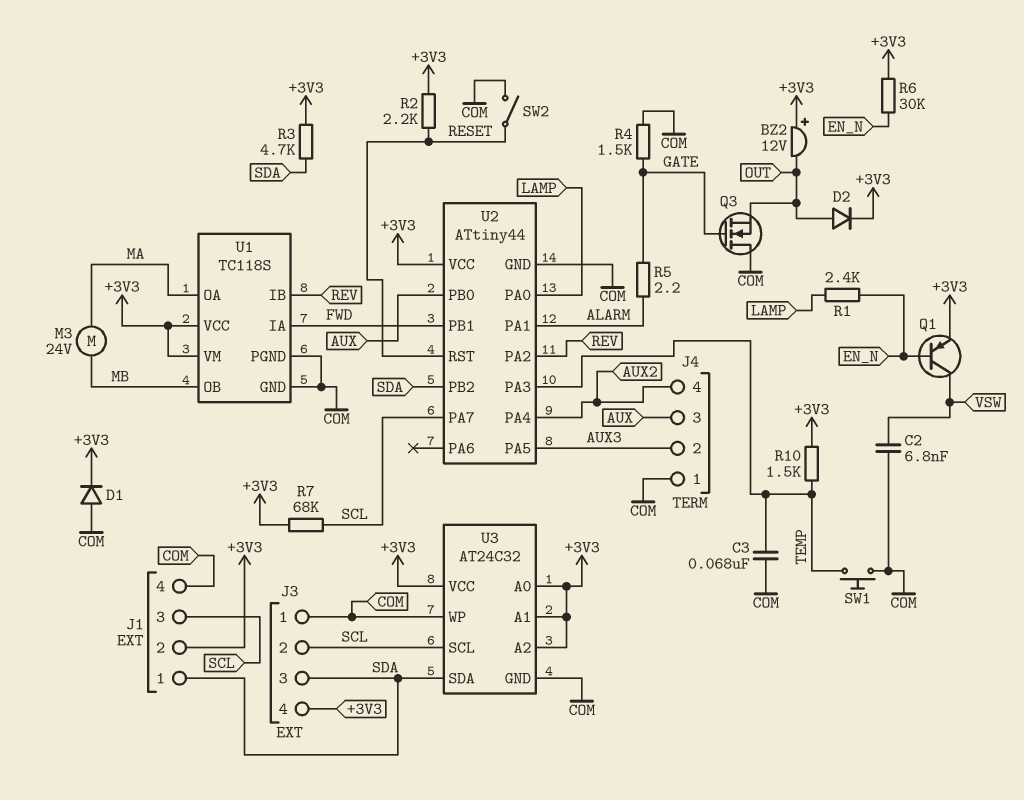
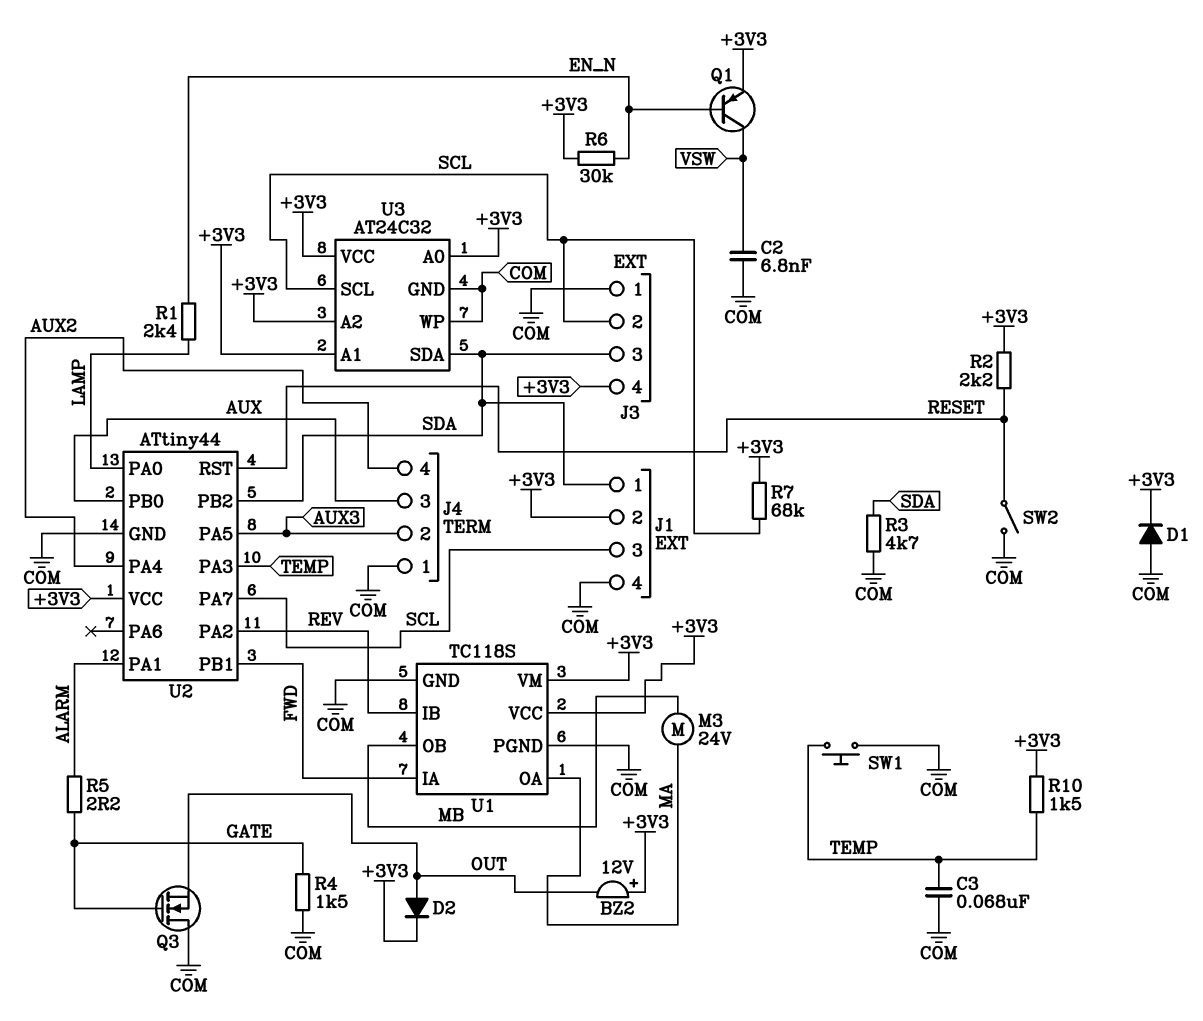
R3: 4.7k (+3V3, SDA) -> 4.7k (COM, SDA)

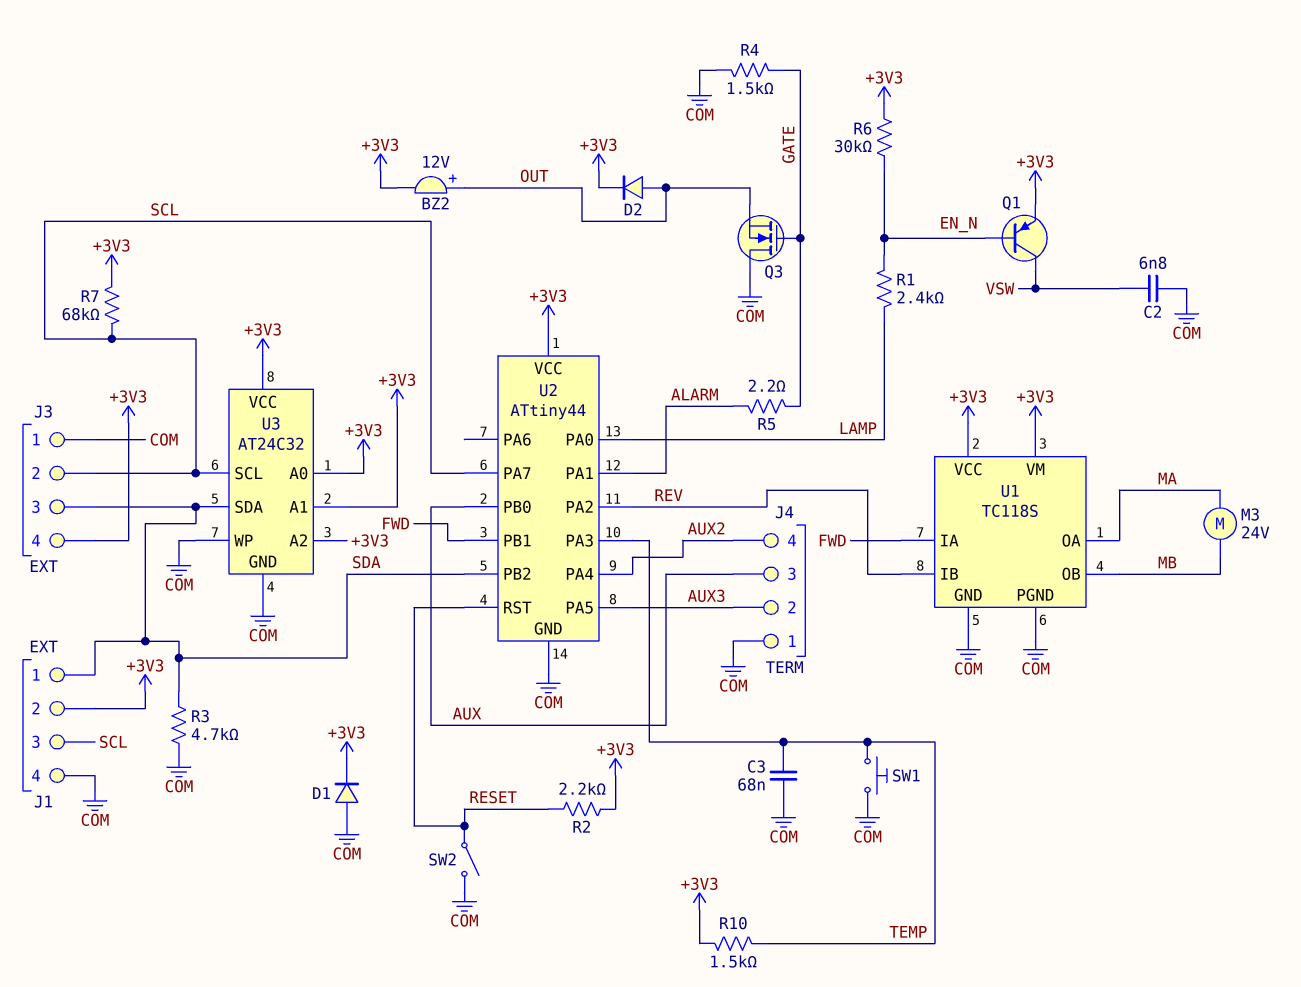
BZ2: buzzer 12V (plus +3V3, minus OUT) -> buzzer 12V (plus OUT, minus +3V3)

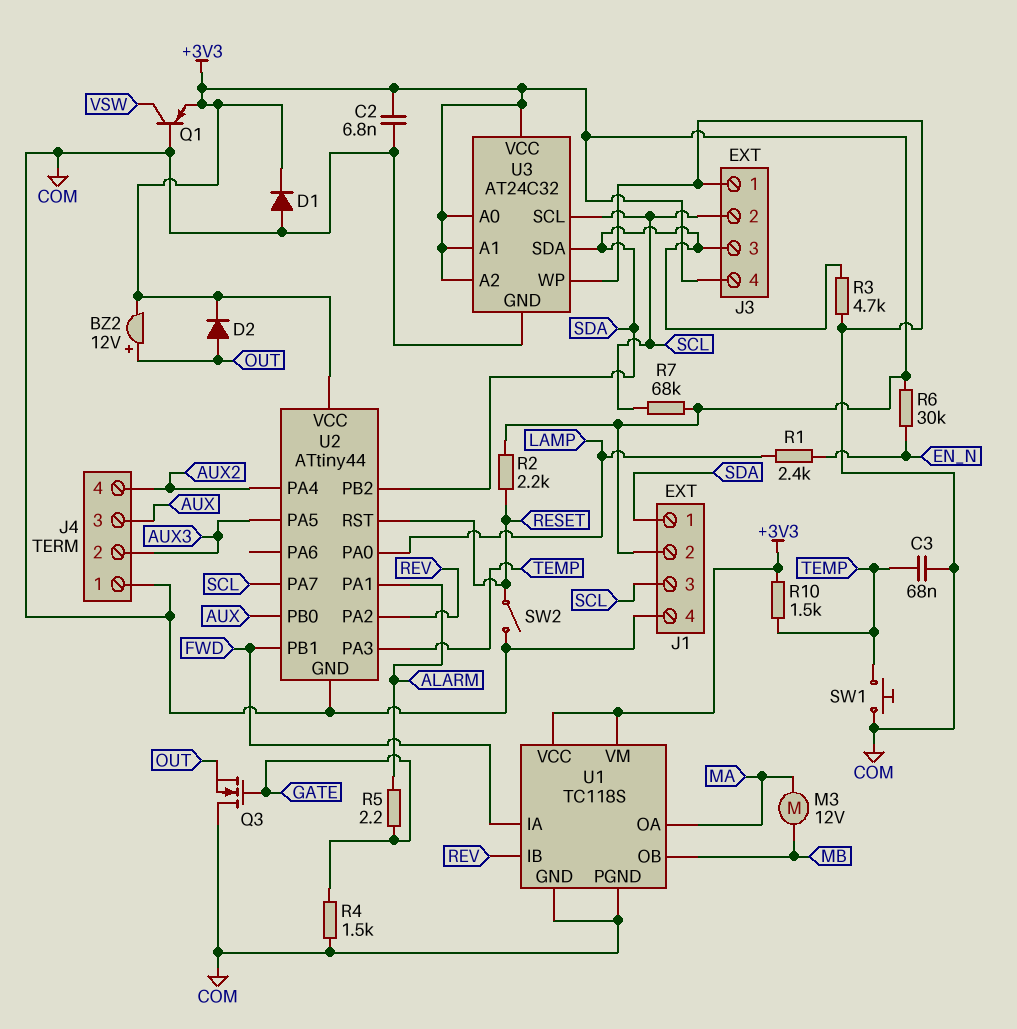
C2: 6.8nF (COM, VSW) -> 6.8nF (+3V3, COM)
M3: motor 24V (MA, MB) -> motor 12V (MA, MB)
Q1: PNP (B EN_N, C VSW, E +3V3) -> PNP (B COM, C VSW, E +3V3)

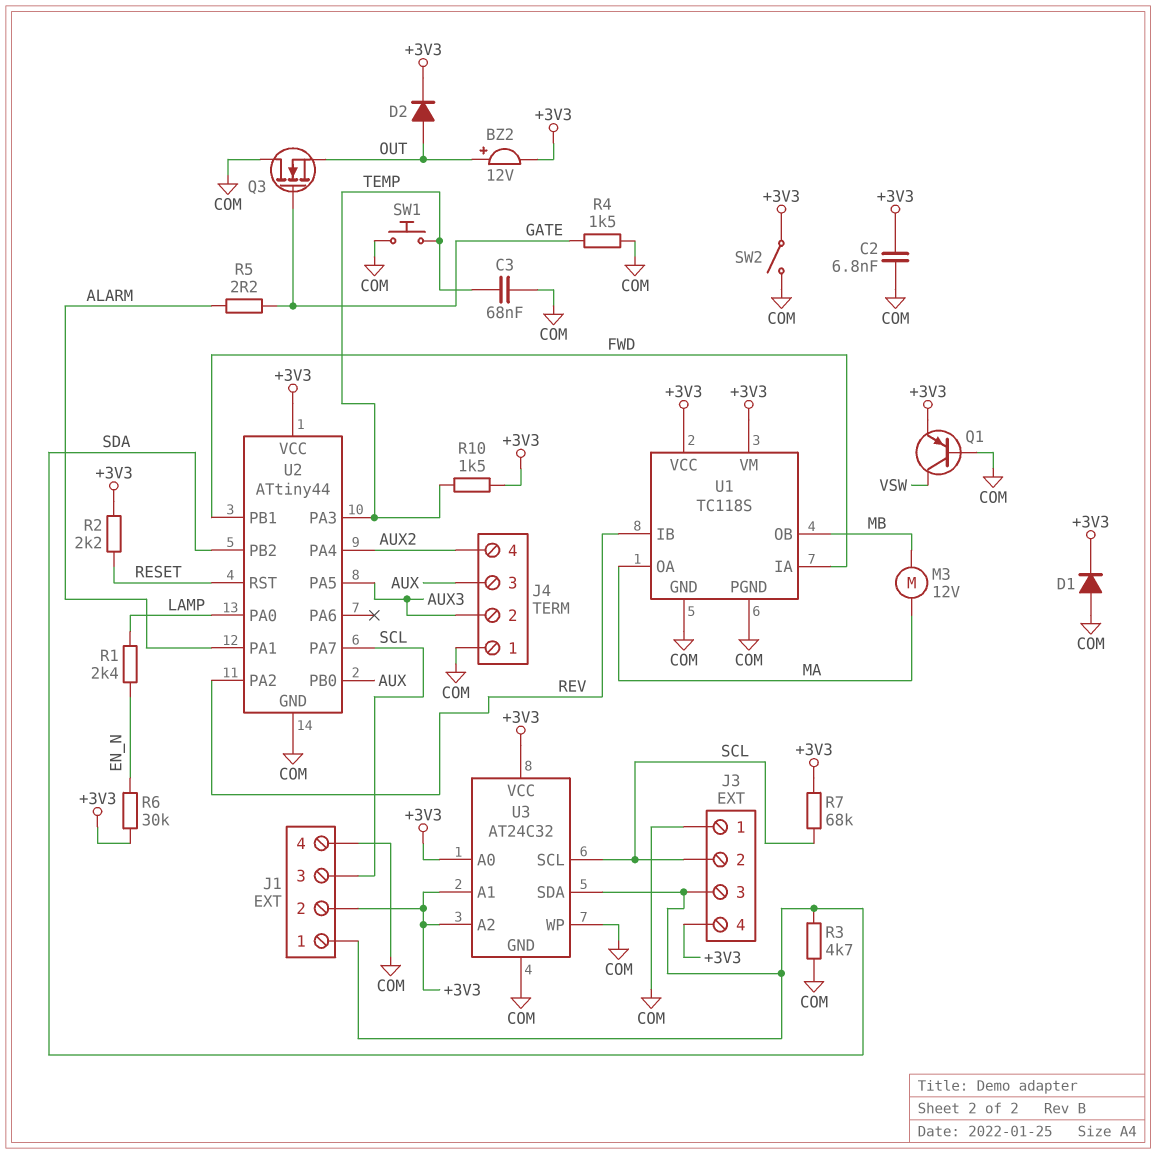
SW2: switch (COM, RESET) -> switch (+3V3, COM)

